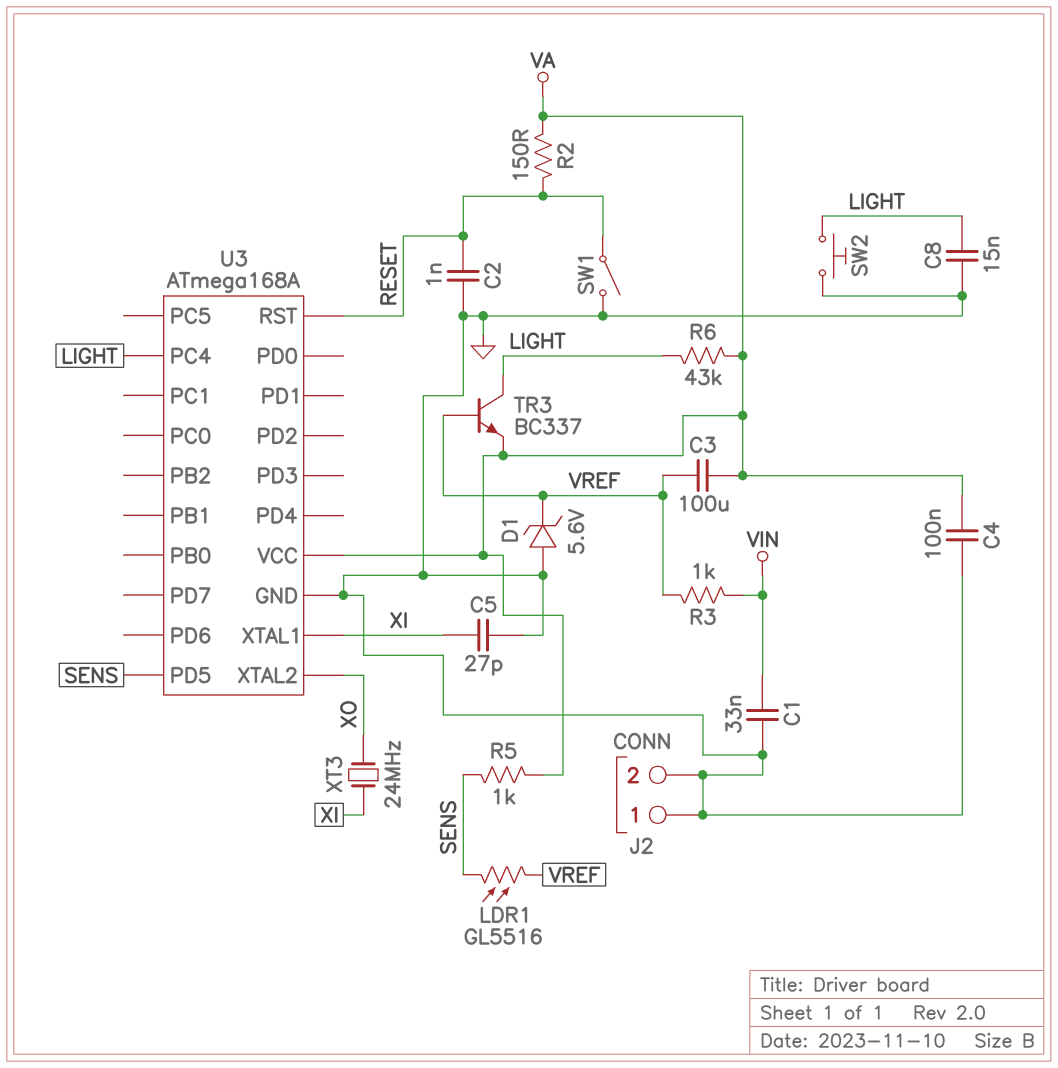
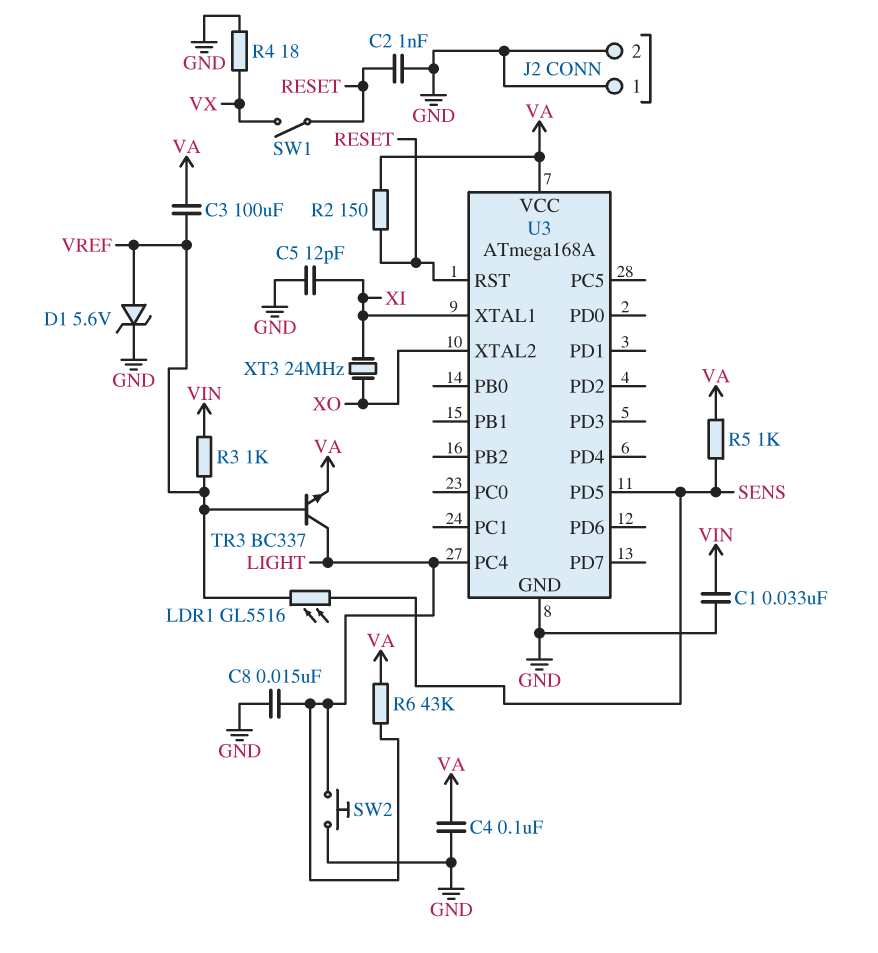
C5: 27pF (GND, XI) -> 12pF (GND, XI)
D1: zener 5.6V (A GND, K VREF) -> zener 5.6V (A VREF, K GND)
R4: none -> 18 (GND, VX)
SW1: switch (GND, RESET) -> switch (RESET, VX)

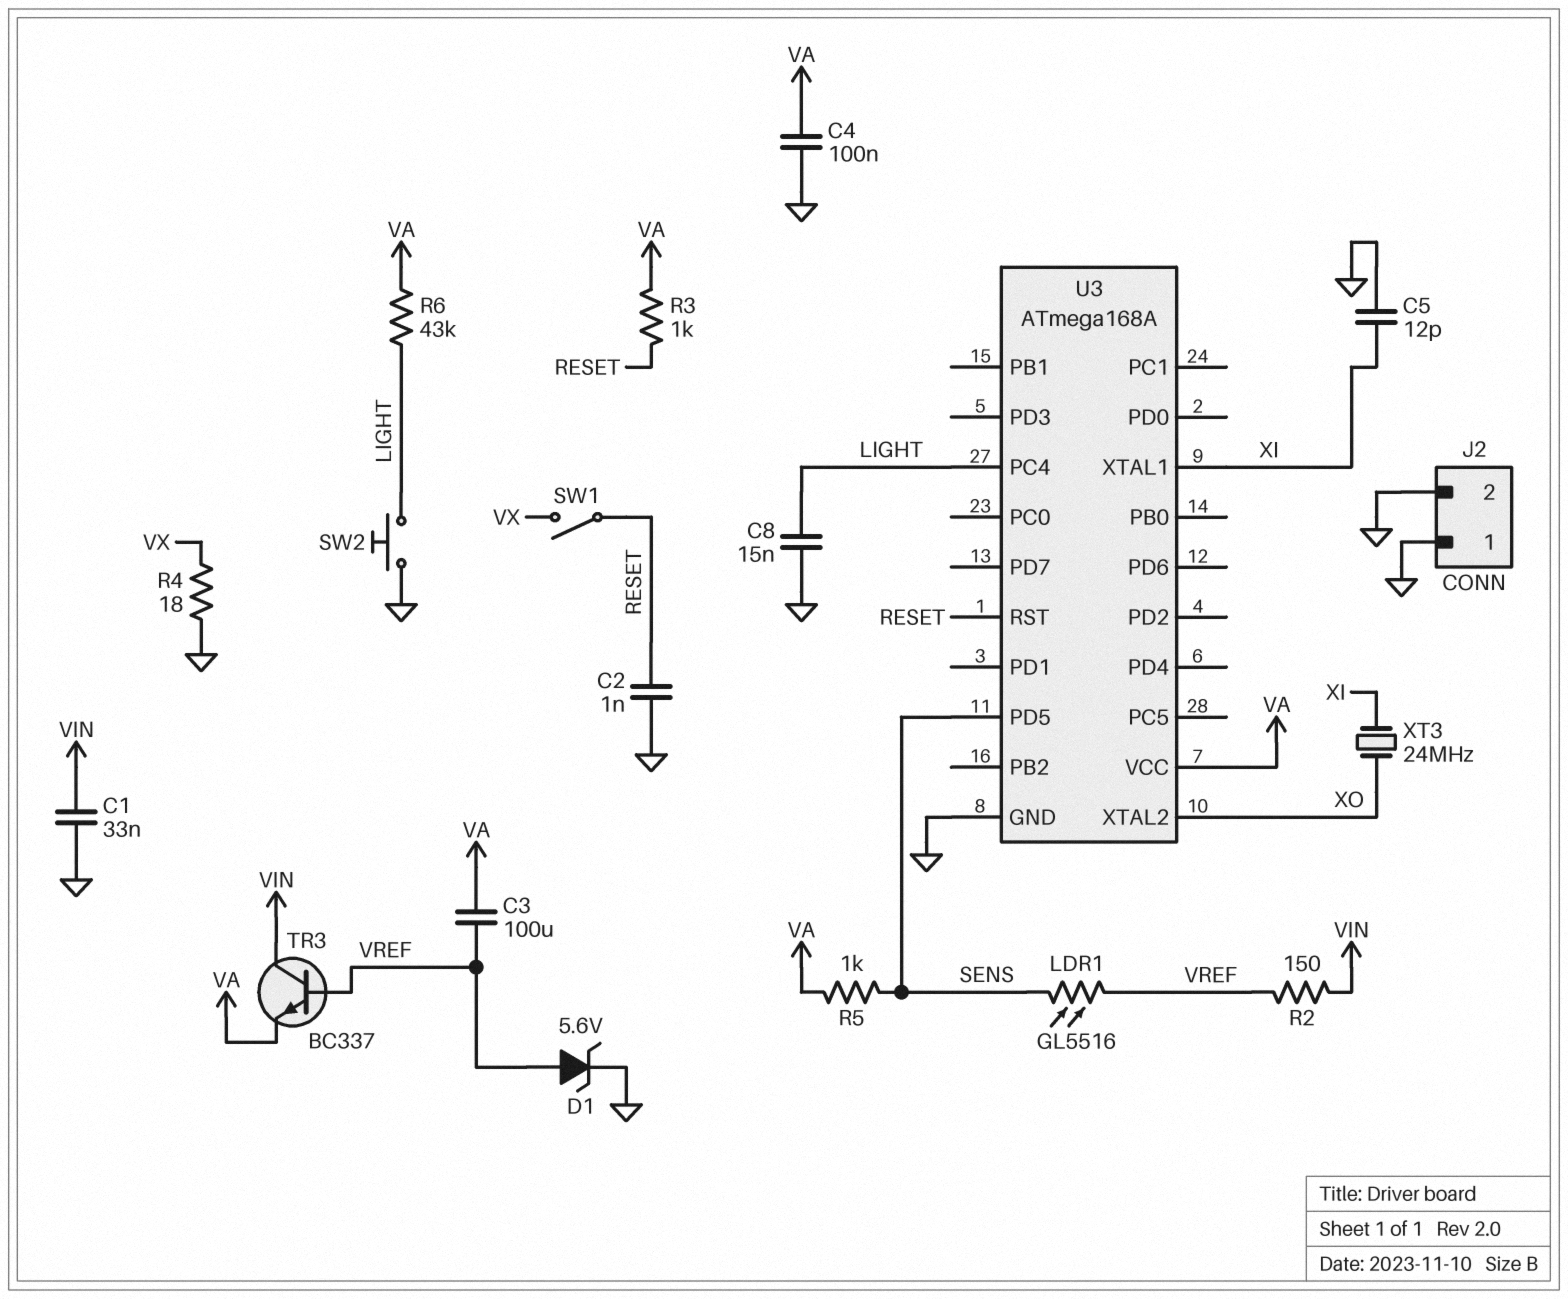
R2: 150 (RESET, VA) -> 150 (VIN, VREF)
R3: 1k (VIN, VREF) -> 1k (RESET, VA)
TR3: NPN BC337 (B VREF, C LIGHT, E VA) -> NPN BC337 (B VREF, C VIN, E VA)

